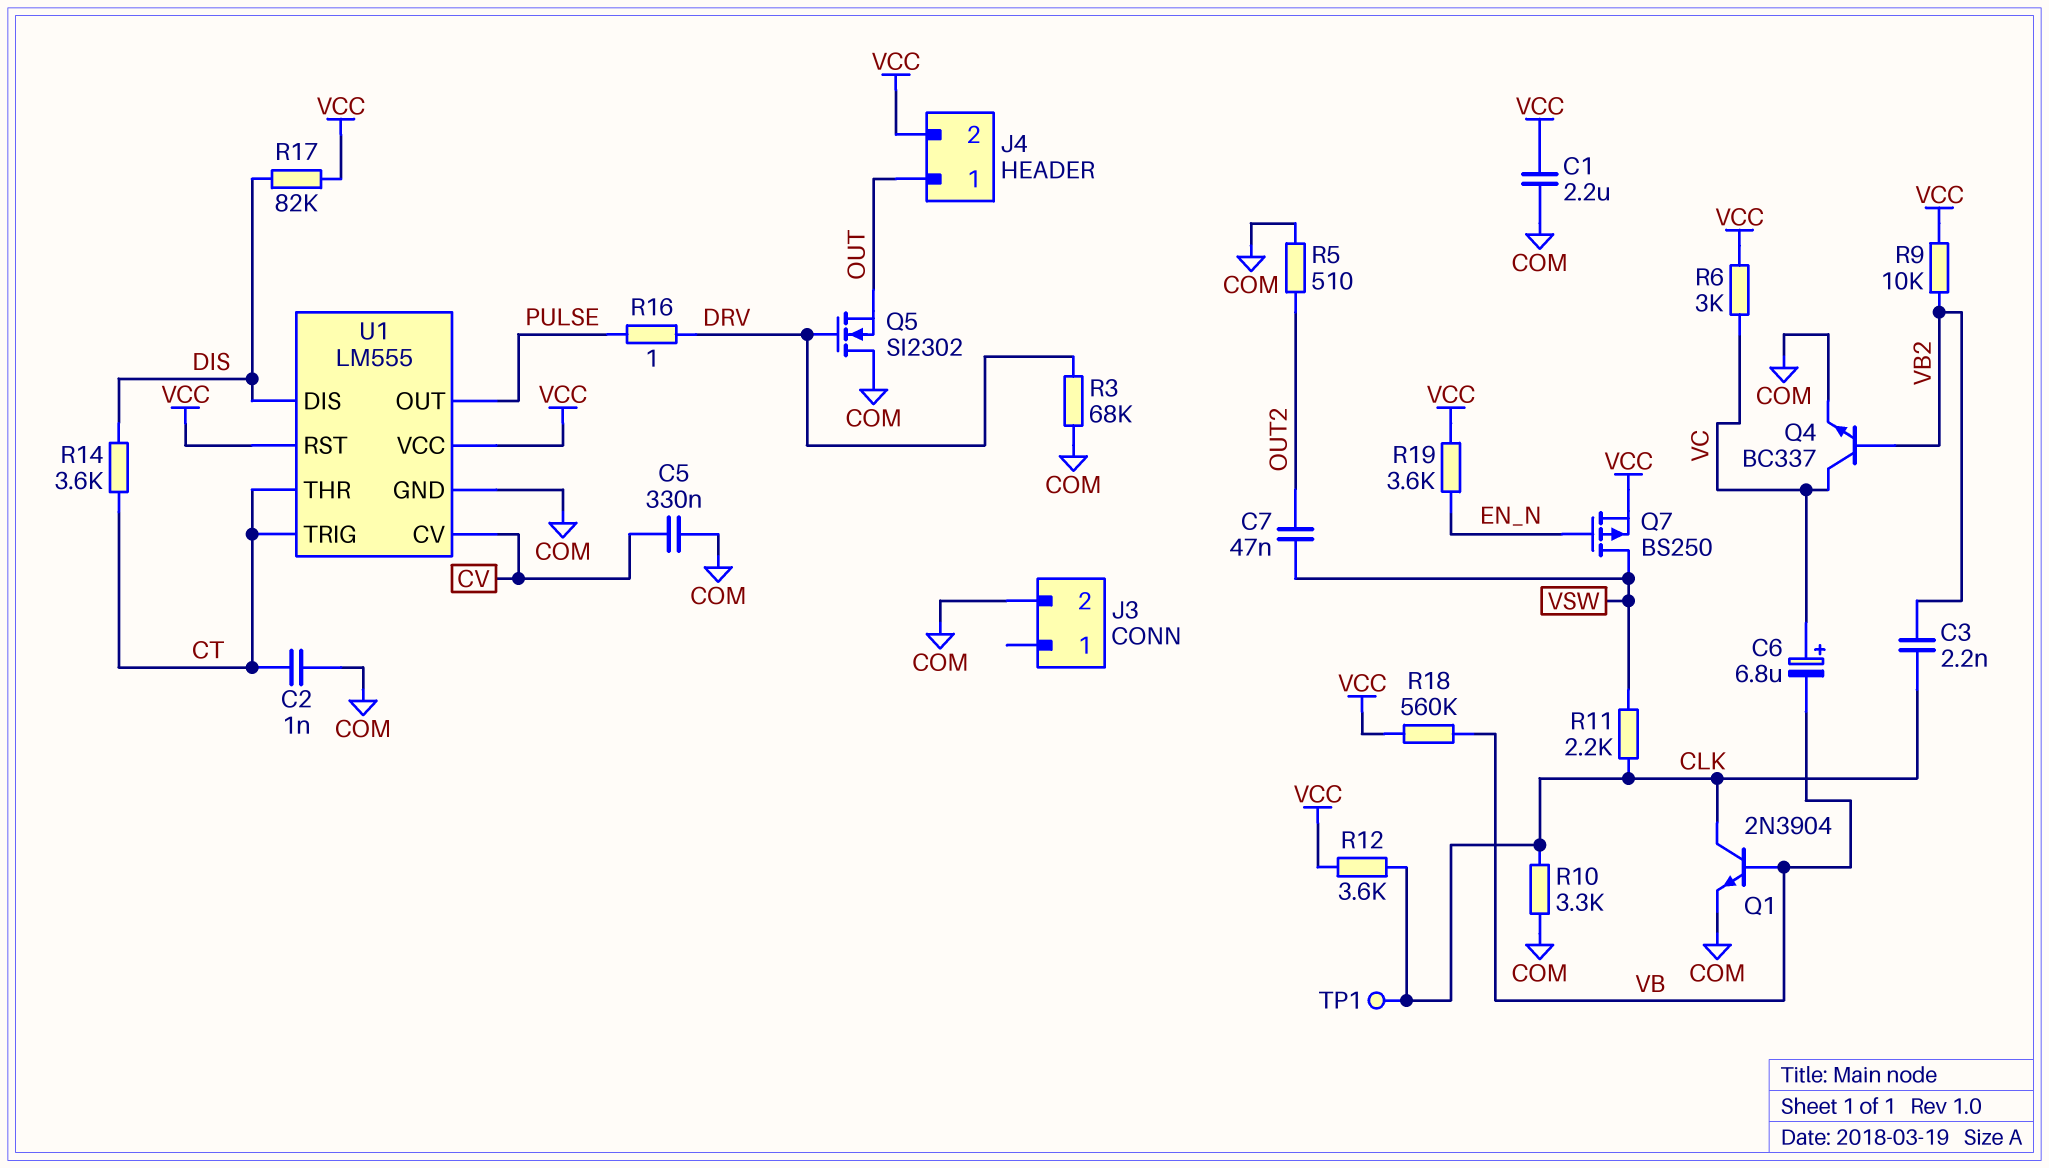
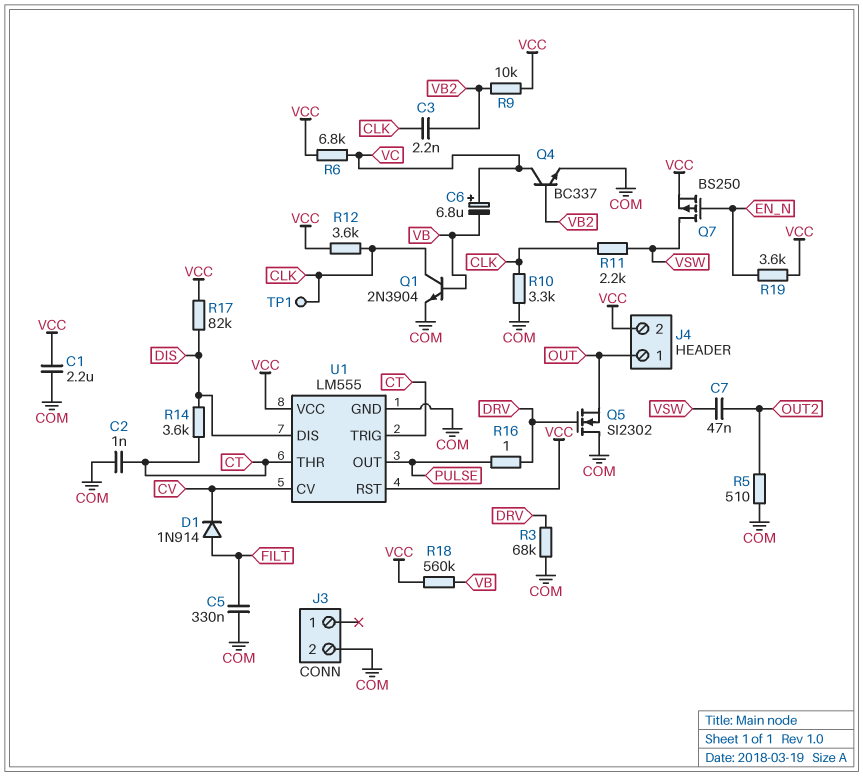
C5: 330nF (COM, CV) -> 330nF (COM, FILT)
D1: none -> diode 1N914 (A FILT, K CV)
R6: 3k (VC, VCC) -> 6.8k (VC, VCC)

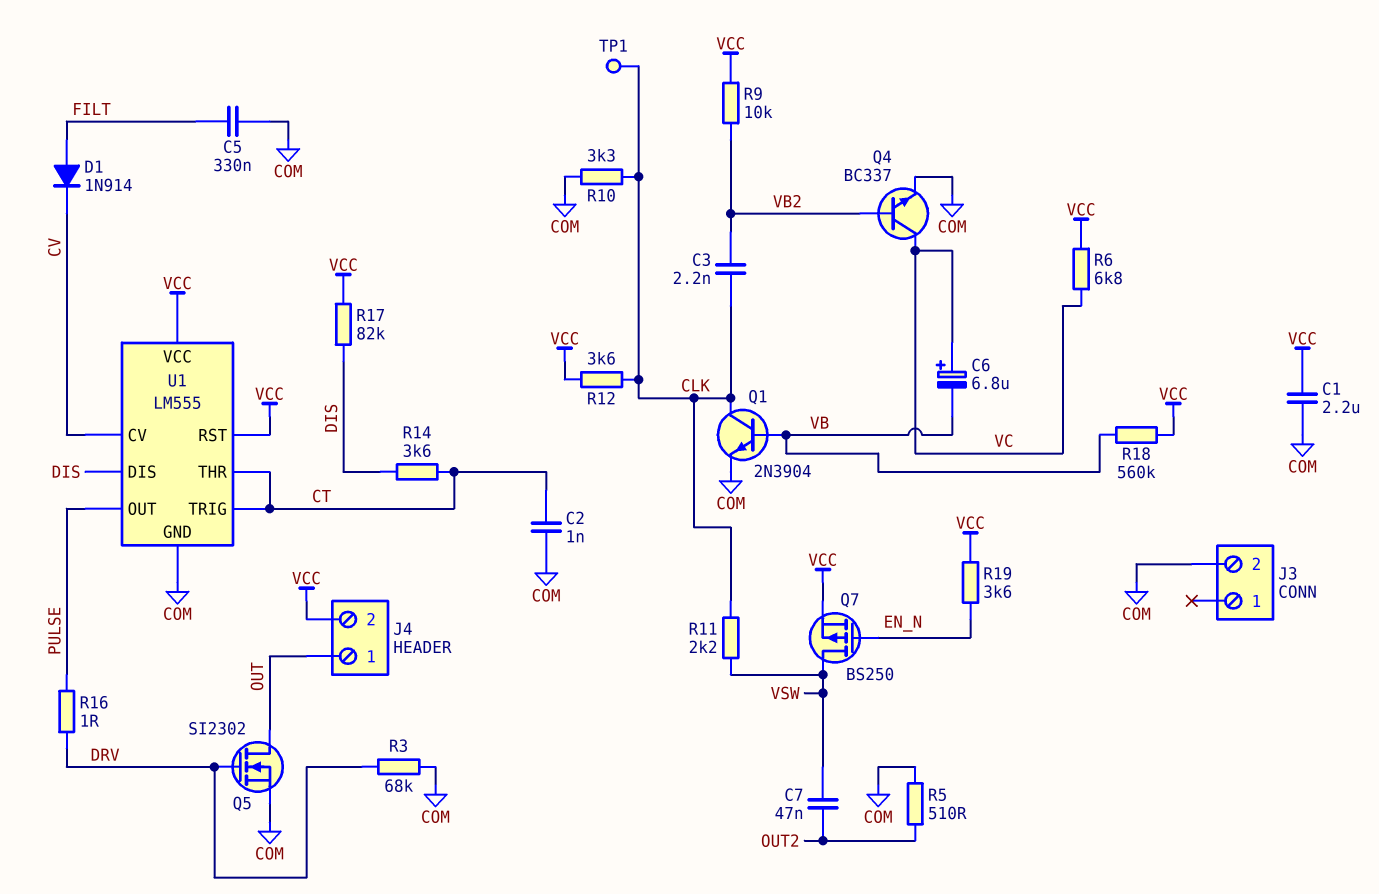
Q5: NMOS SI2302 (G DRV, D COM, S OUT) -> NMOS SI2302 (G DRV, D OUT, S COM)

